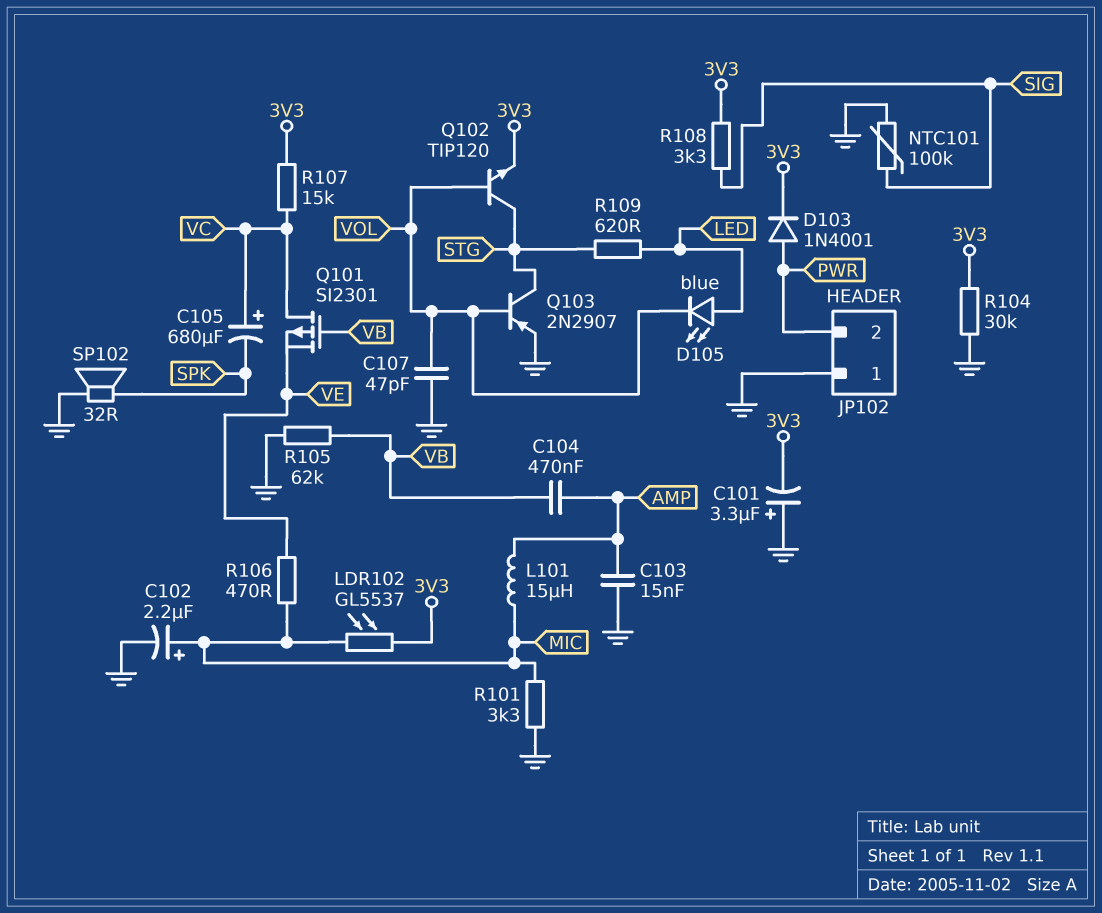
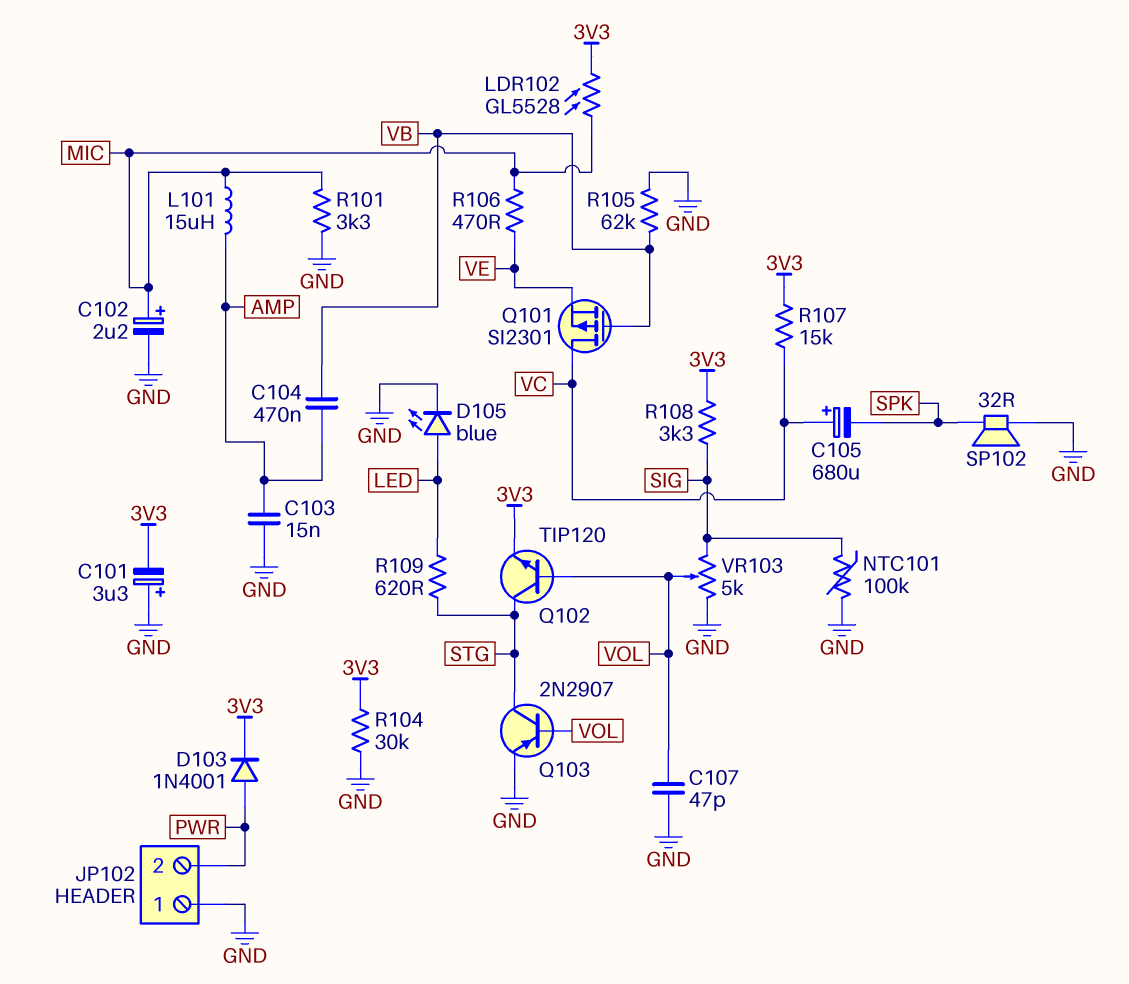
D105: LED blue (A LED, K VOL) -> LED blue (A LED, K GND)
LDR102: GL5537 (3V3, MIC) -> GL5528 (3V3, MIC)
VR103: none -> 5k (GND, SIG, wiper VOL)

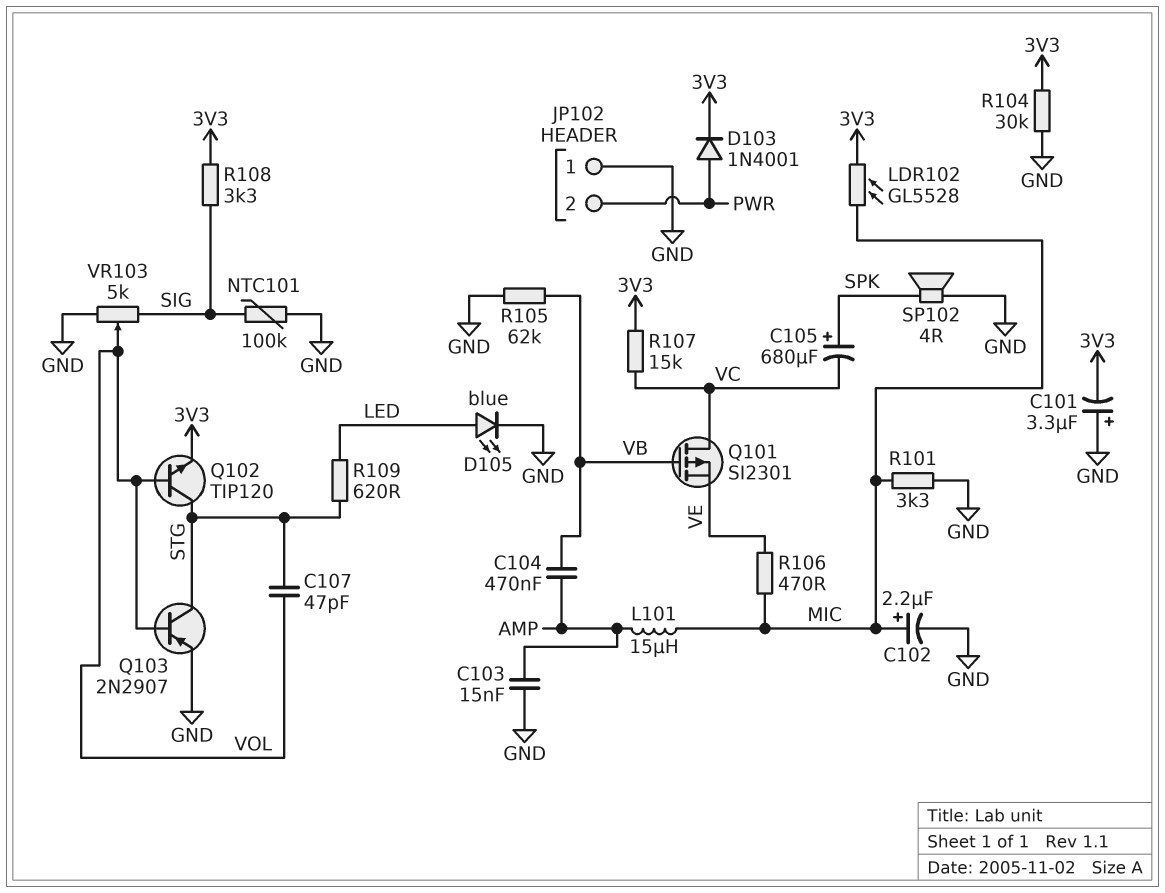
C105: 680uF (plus VC, minus SPK) -> 680uF (plus SPK, minus VC)
C107: 47pF (GND, VOL) -> 47pF (STG, VOL)
SP102: speaker 32R (GND, SPK) -> speaker 4R (GND, SPK)

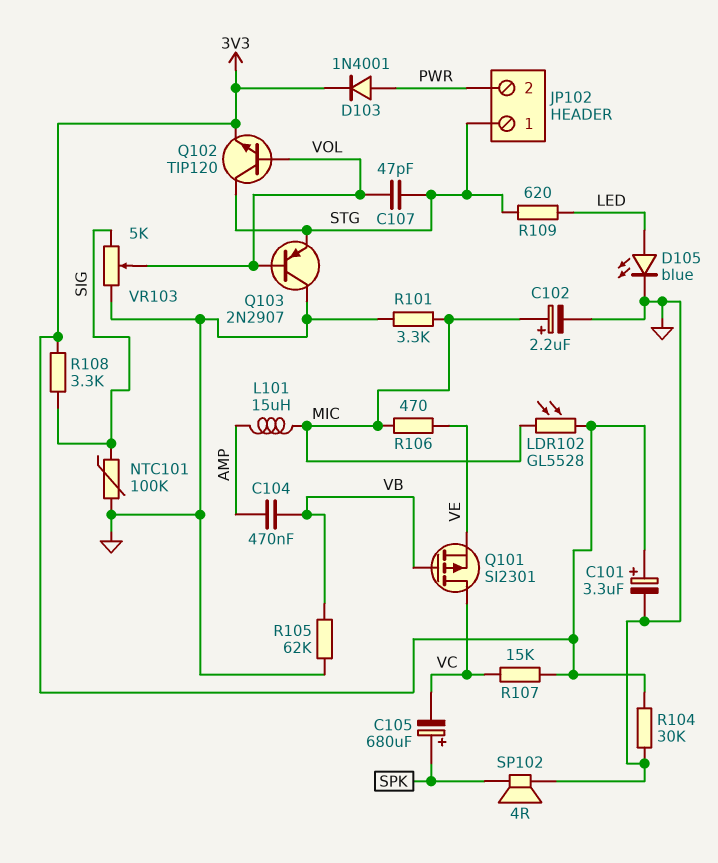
C101: 3.3uF (plus GND, minus 3V3) -> 3.3uF (plus 3V3, minus GND)
C103: 15nF (AMP, GND) -> none
JP102 pin 1: GND -> STG
Q103: PNP 2N2907 (B VOL, C STG, E GND) -> PNP 2N2907 (B VOL, C GND, E STG)

